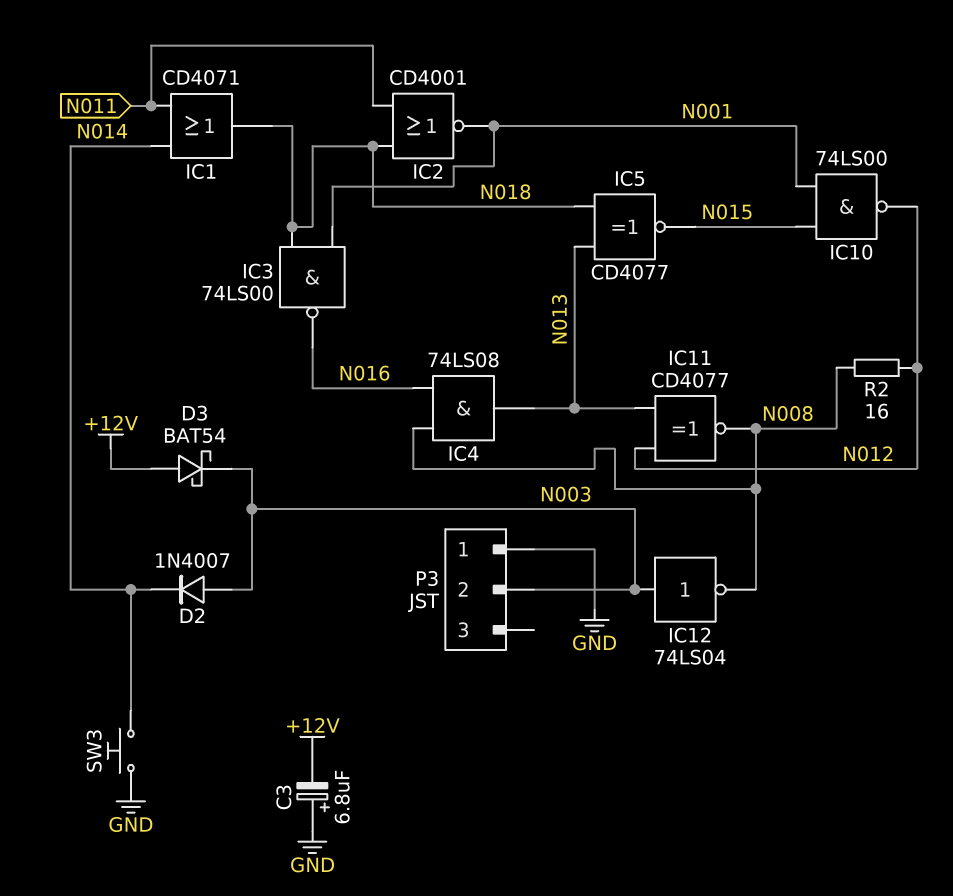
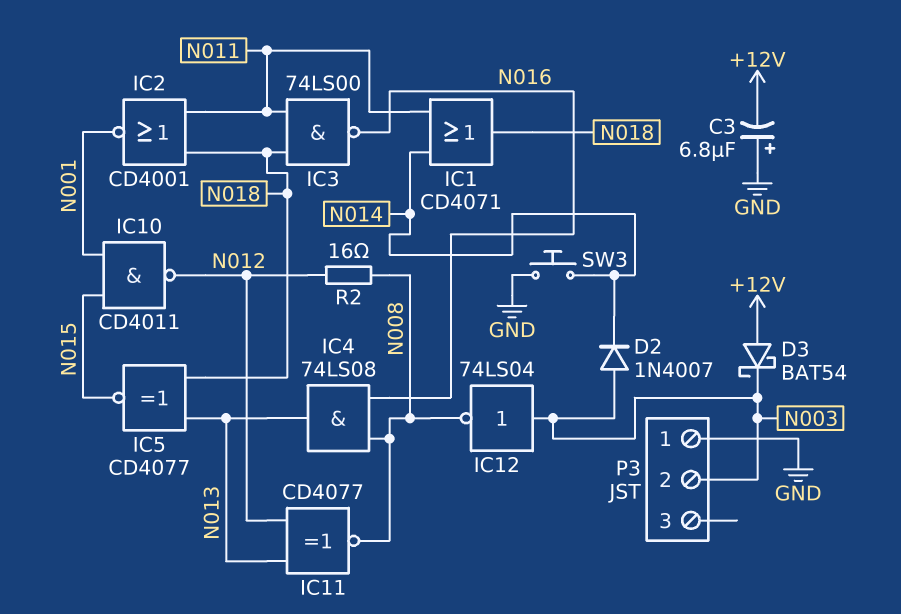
IC3: NAND 74LS00 (in N001, in N018, out N016) -> NAND 74LS00 (in N011, in N018, out N016)
IC10: NAND 74LS00 (in N001, in N015, out N012) -> NAND CD4011 (in N001, in N015, out N012)

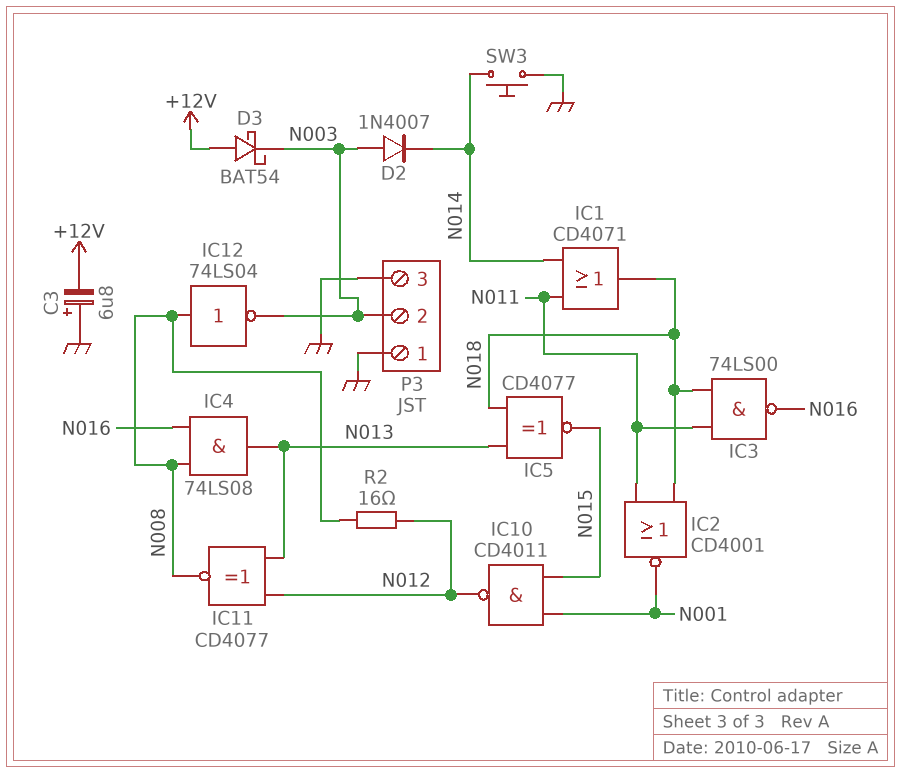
IC12: NOT 74LS04 (in N003, out N008) -> NOT 74LS04 (in N008, out N003)
P3 pin 3: none -> GND

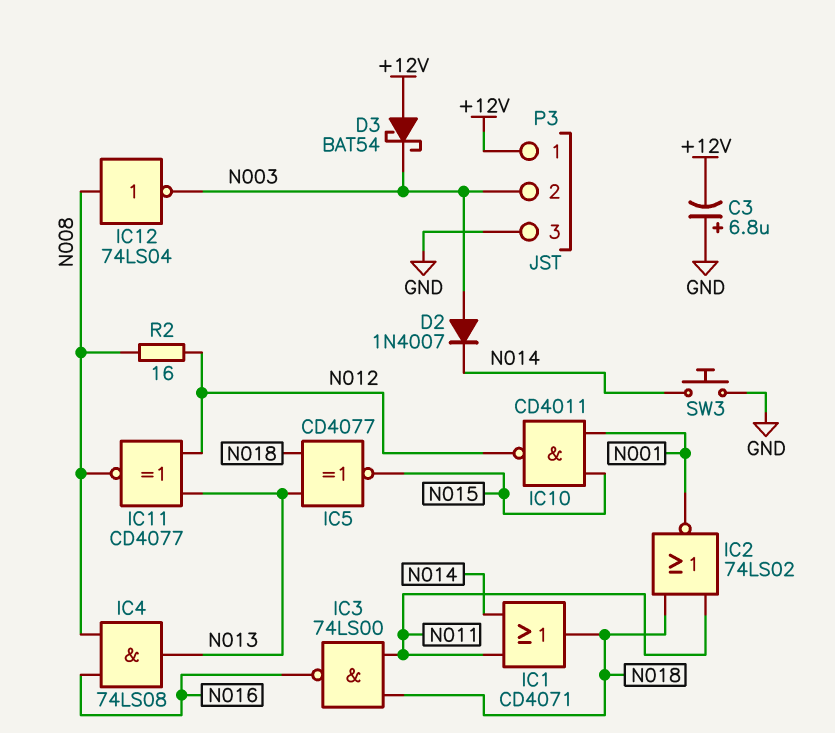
IC2: NOR CD4001 (in N011, in N018, out N001) -> NOR 74LS02 (in N011, in N018, out N001)
P3 pin 1: GND -> +12V

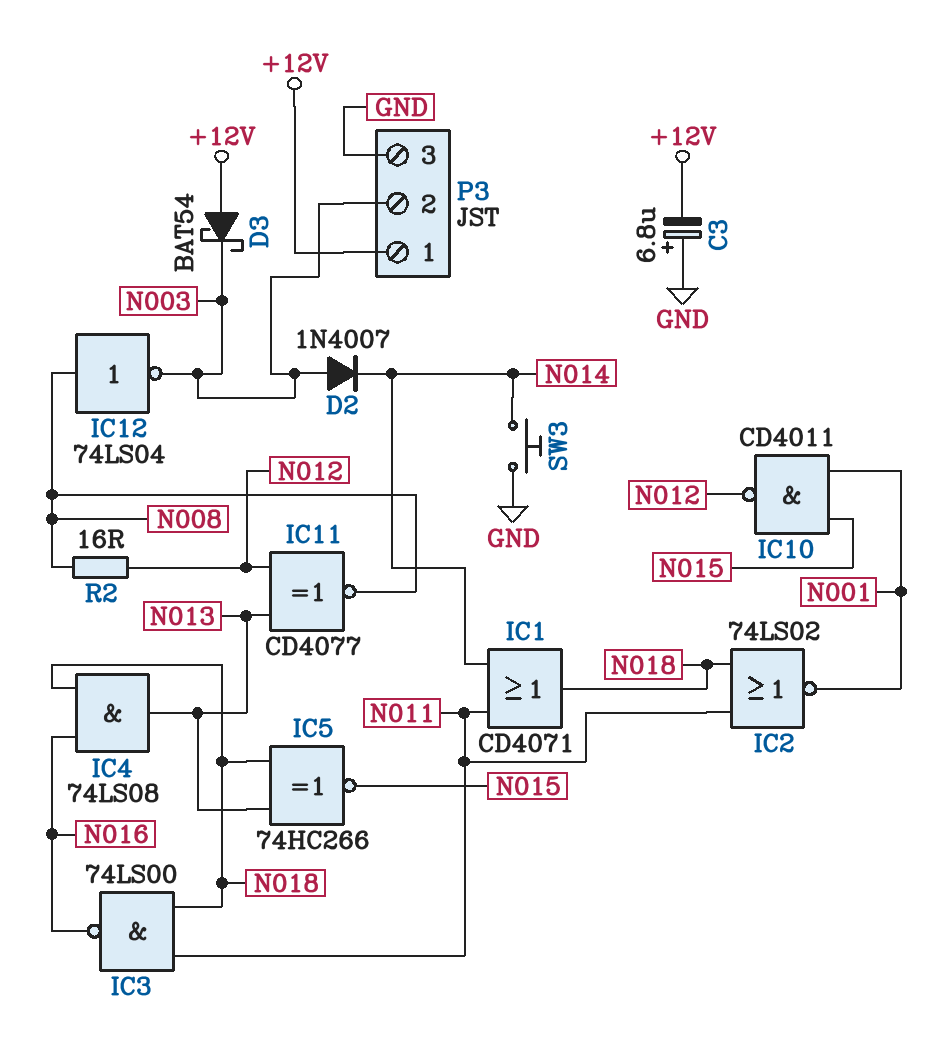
IC4: AND 74LS08 (in N008, in N016, out N013) -> AND 74LS08 (in N016, in N018, out N013)
IC5: XNOR CD4077 (in N013, in N018, out N015) -> XNOR 74HC266 (in N013, in N018, out N015)

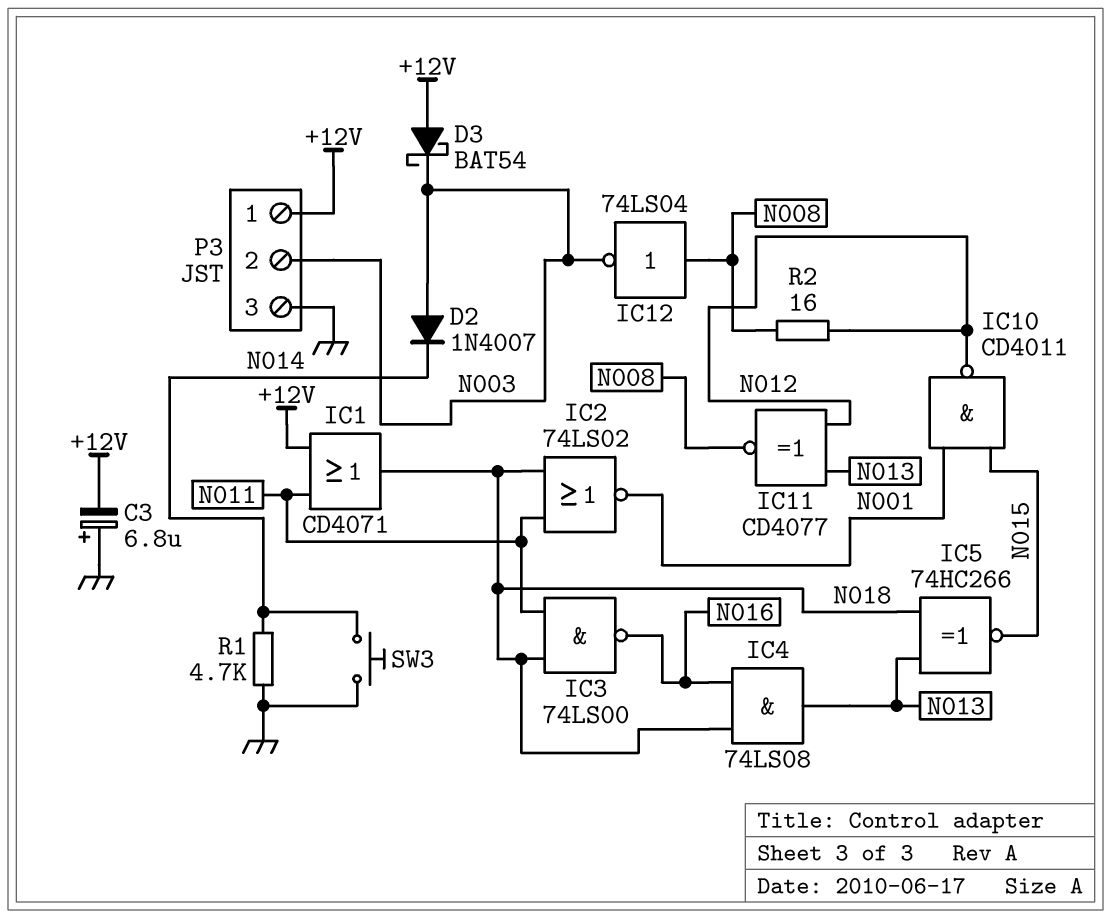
IC1: OR CD4071 (in N011, in N014, out N018) -> OR CD4071 (in +12V, in N011, out N018)
R1: none -> 4.7k (GND, N014)

